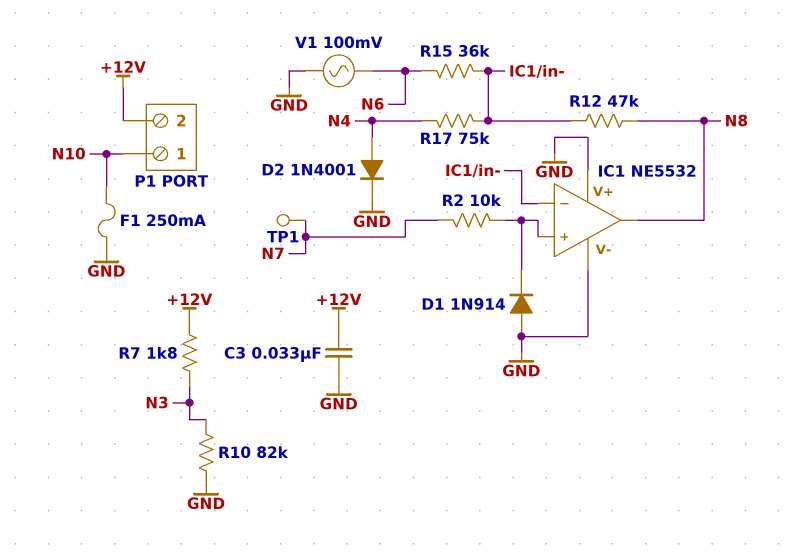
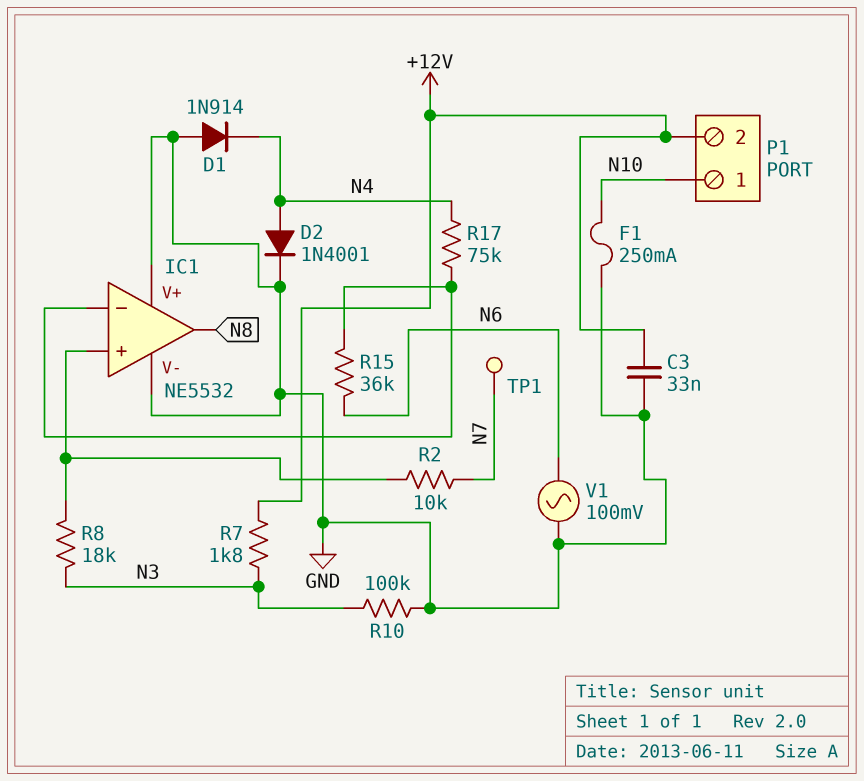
D1: diode 1N914 (A GND, K IC1/in+) -> diode 1N914 (A GND, K N4)
R8: none -> 18k (IC1/in+, N3)
R10: 82k (GND, N3) -> 100k (GND, N3)
R12: 47k (IC1/in-, N8) -> none

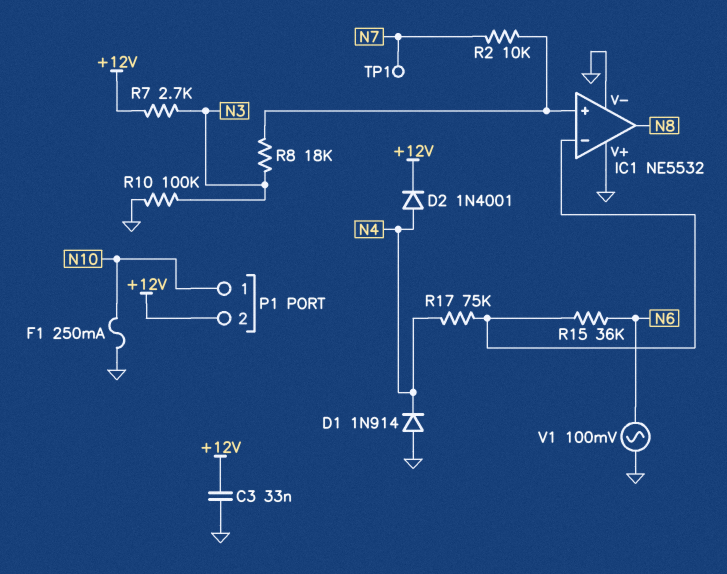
D2: diode 1N4001 (A N4, K GND) -> diode 1N4001 (A N4, K +12V)
R7: 1.8k (+12V, N3) -> 2.7k (+12V, N3)

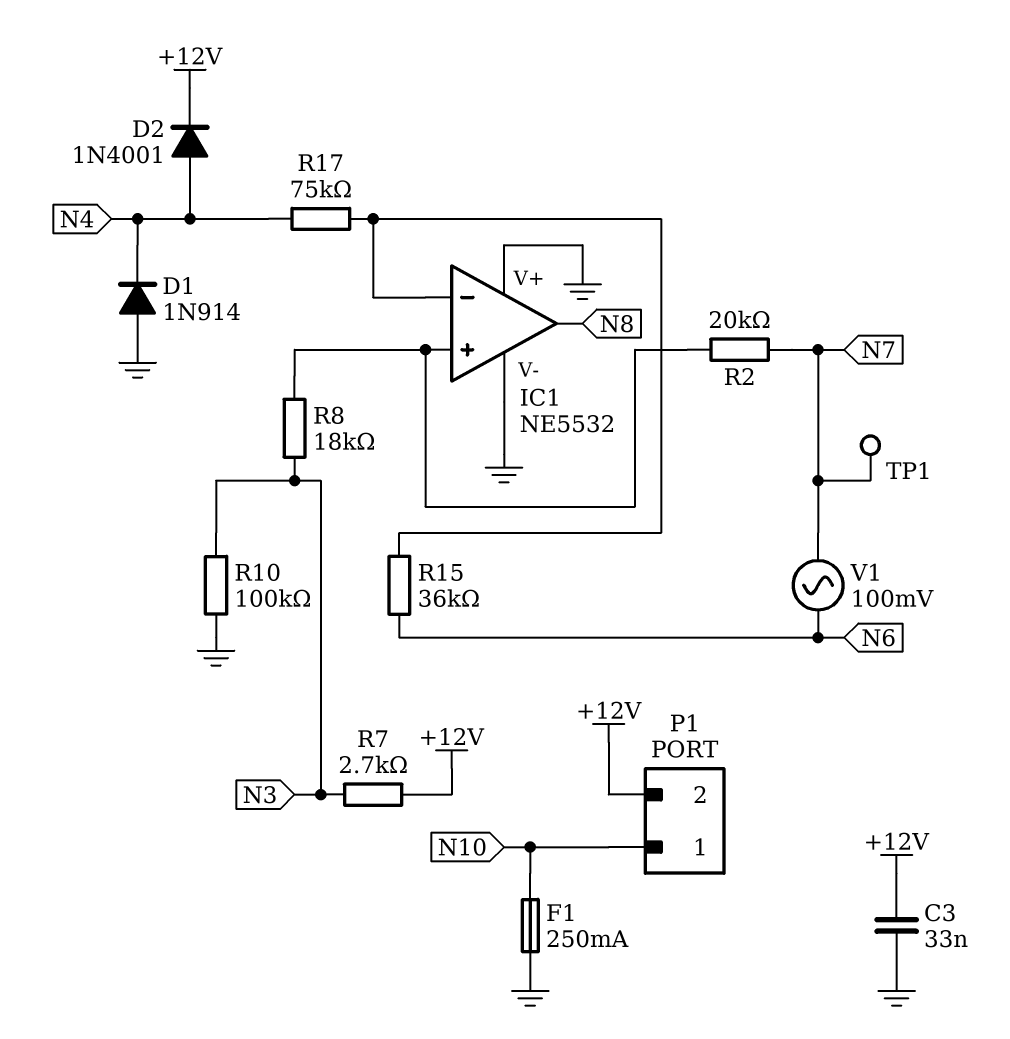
R2: 10k (IC1/in+, N7) -> 20k (IC1/in+, N7)
V1: AC 100mV (GND, N6) -> AC 100mV (N6, N7)

